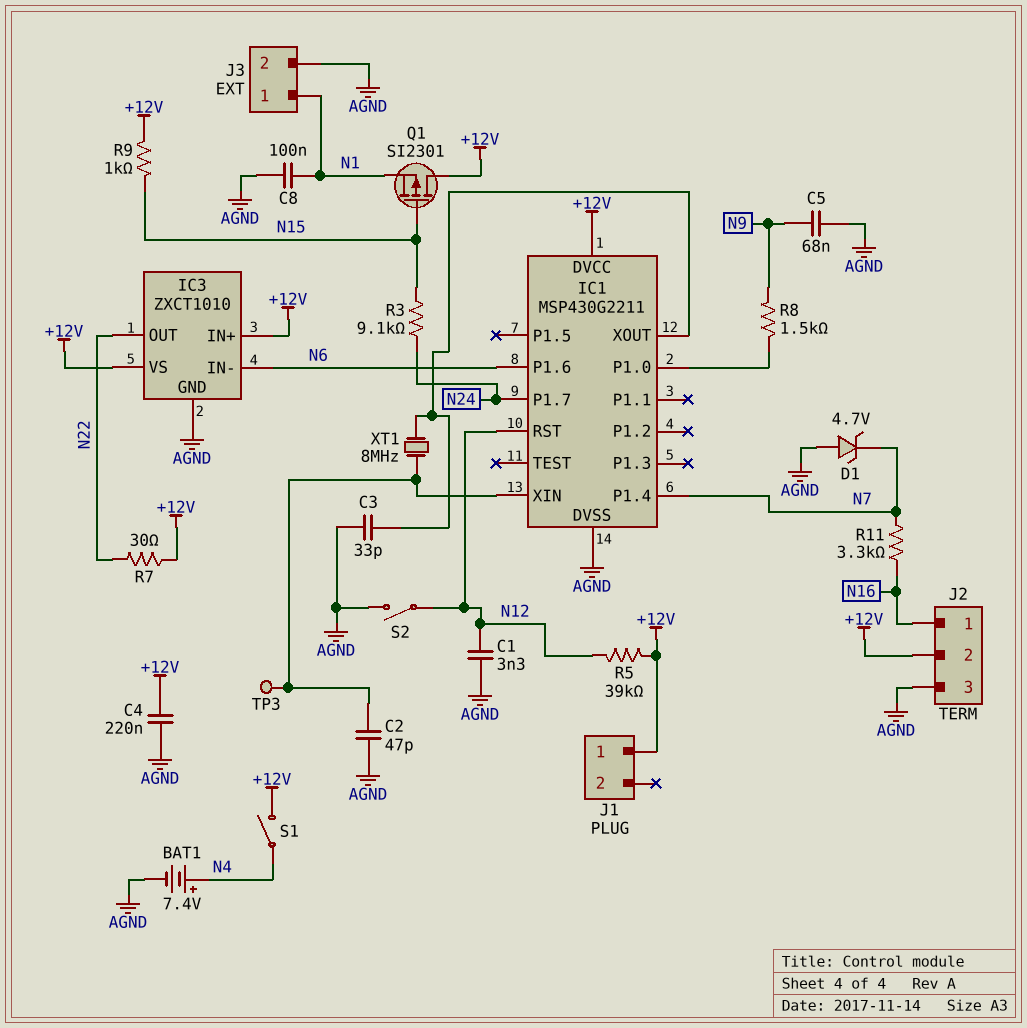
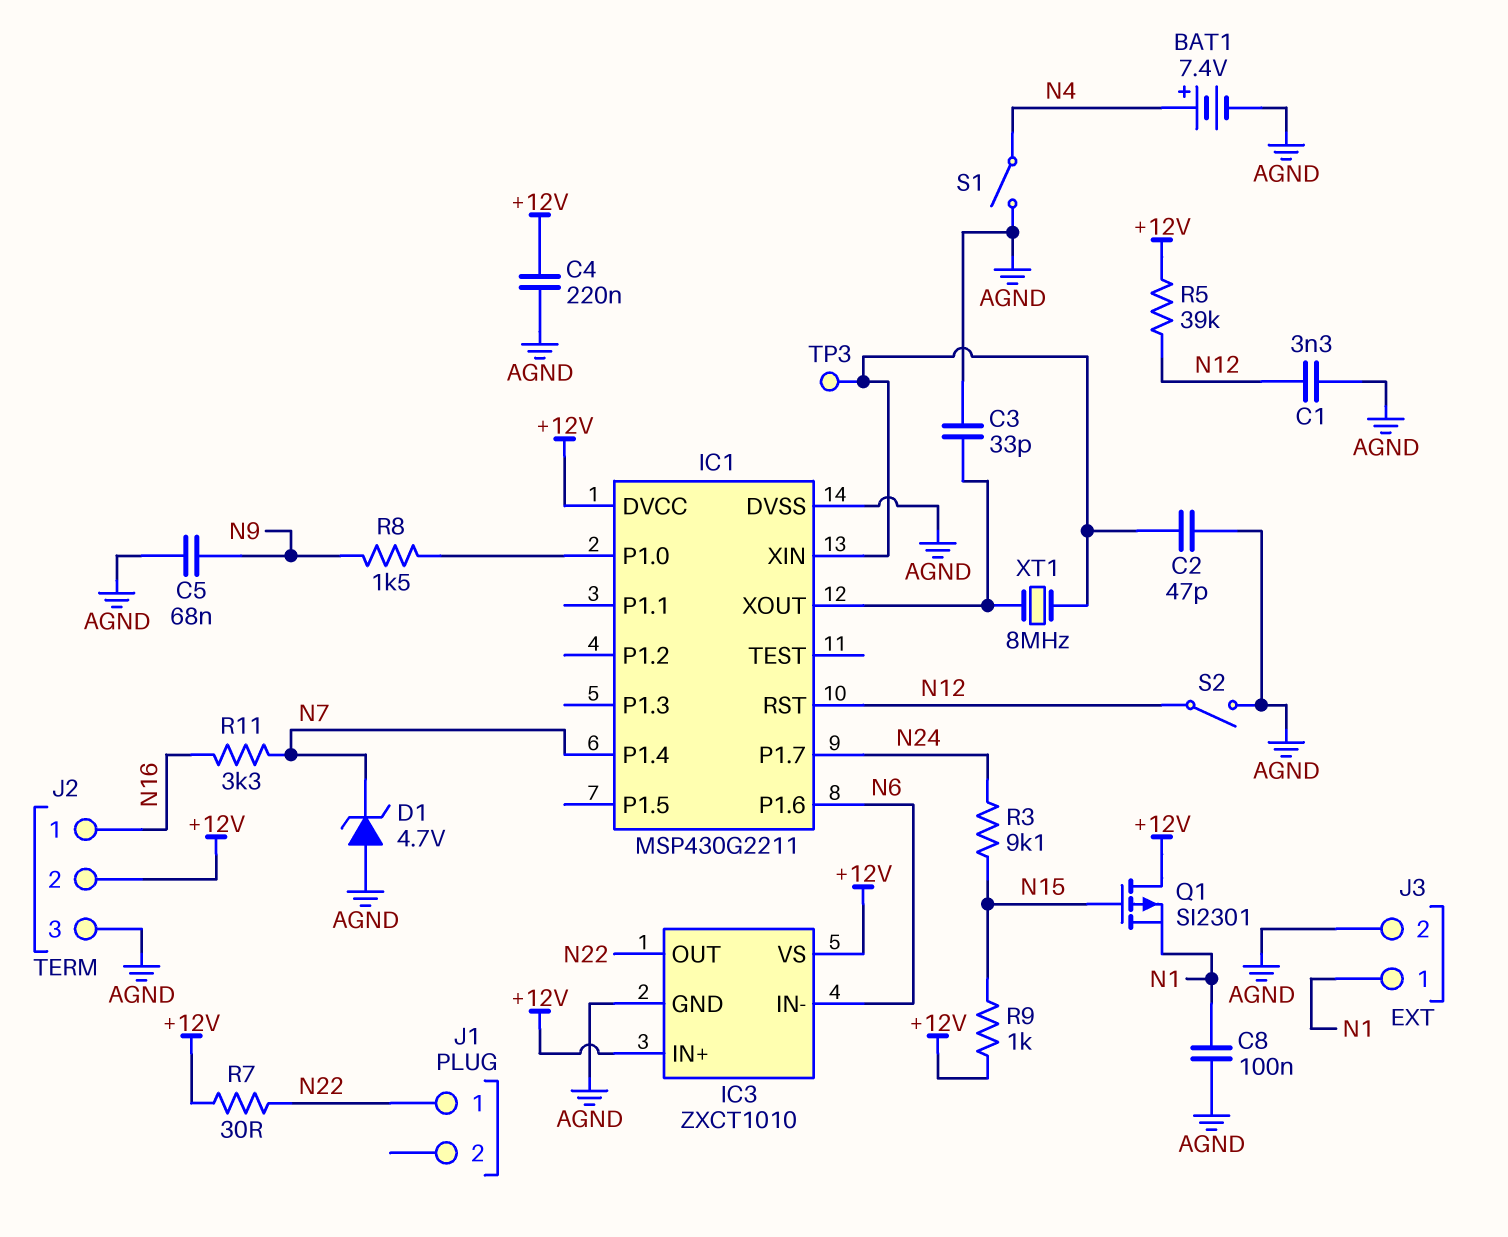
J1 pin 1: +12V -> N22
S1: switch (+12V, N4) -> switch (AGND, N4)

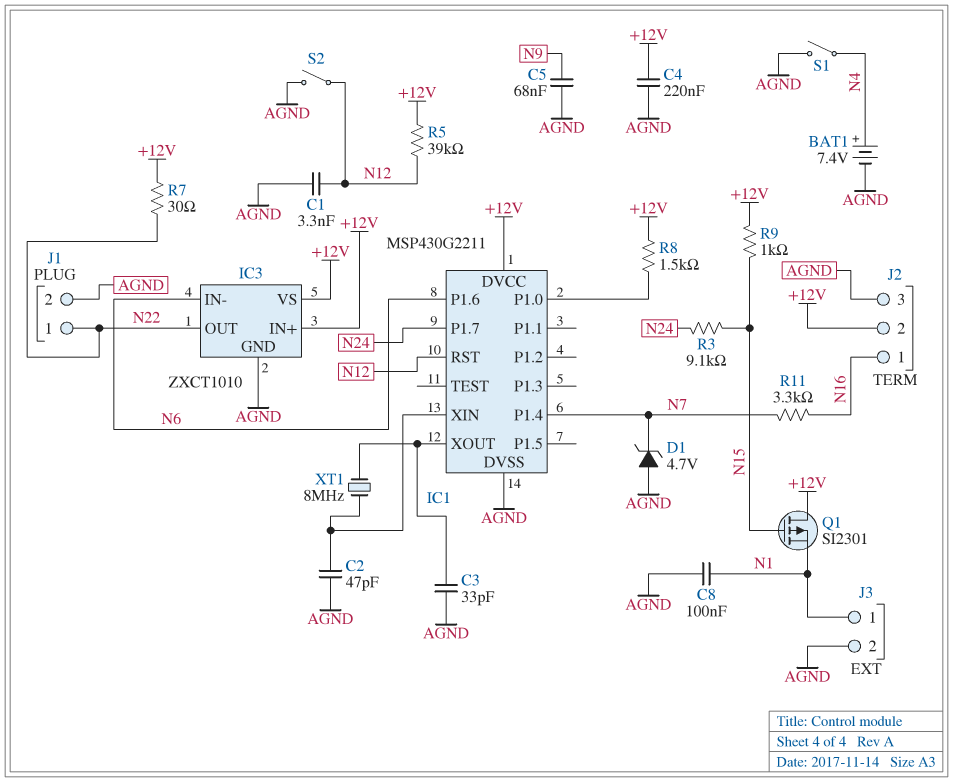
J1 pin 2: none -> AGND
R8: 1.5k (IC1/P1.0, N9) -> 1.5k (+12V, IC1/P1.0)
TP3: test point (IC1/XIN) -> none

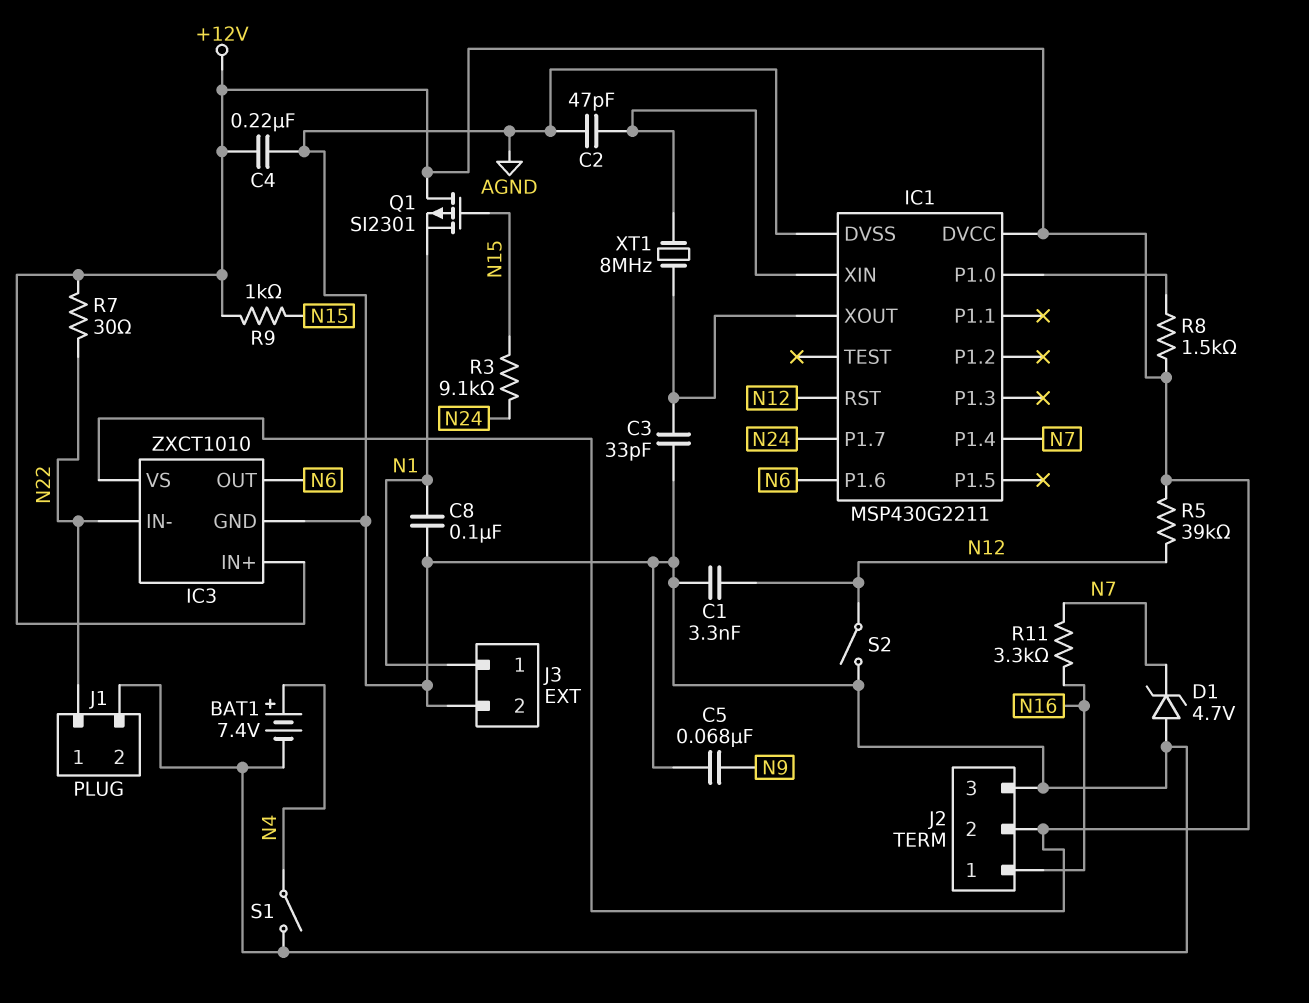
IC3 pin IN-: N6 -> N22
IC3 pin OUT: N22 -> N6

